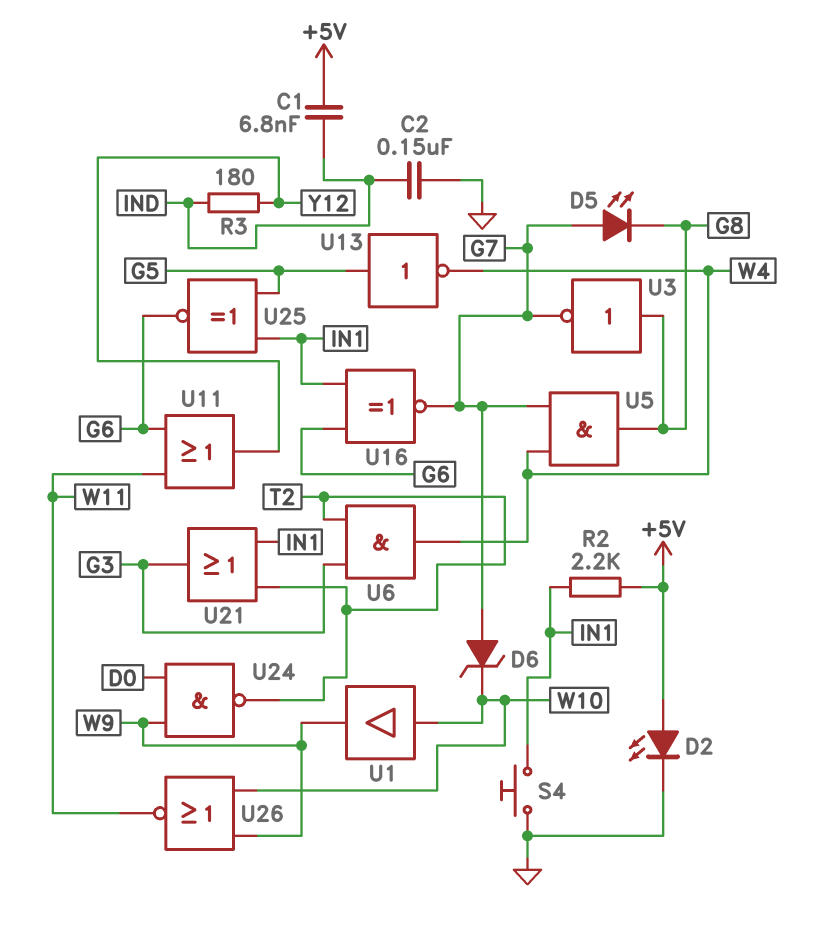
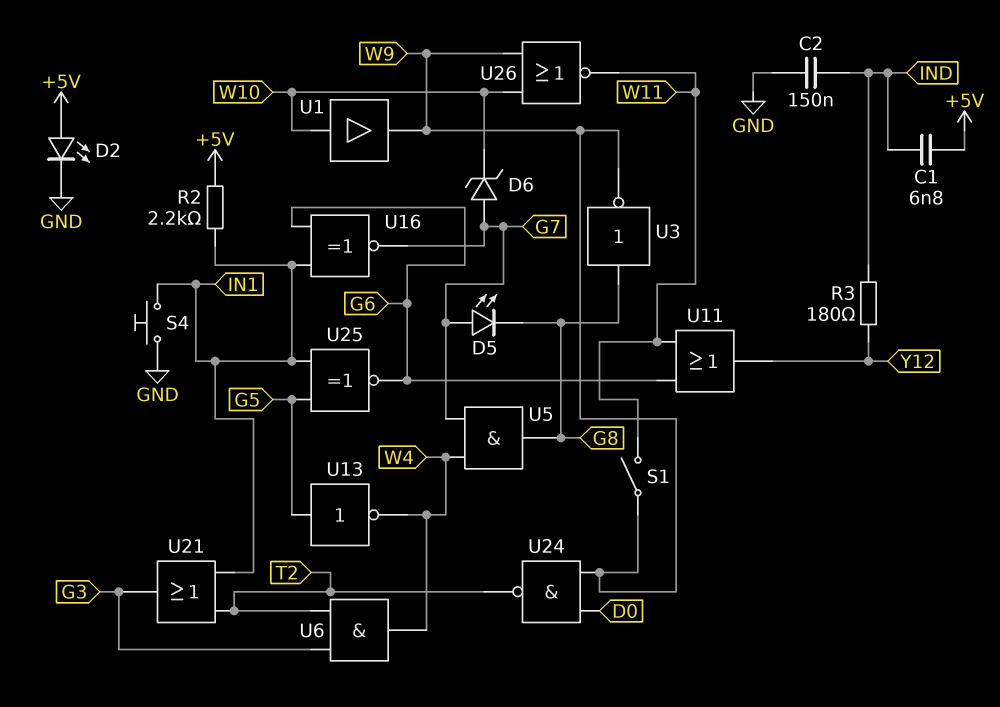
S1: none -> switch (W9, W11)
U3: NOT (in G8, out G7) -> NOT (in G8, out W9)

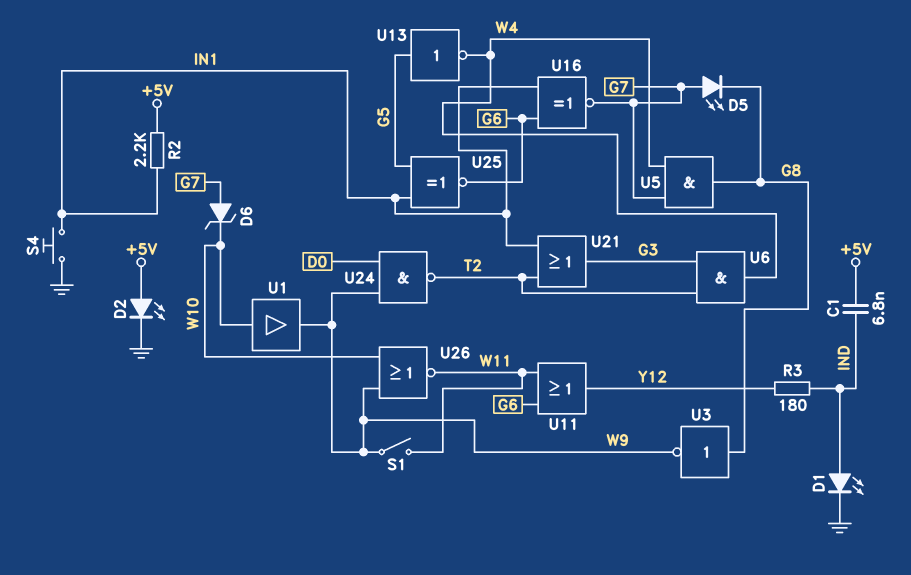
C2: 150nF (GND, IND) -> none
D1: none -> LED (A IND, K GND)

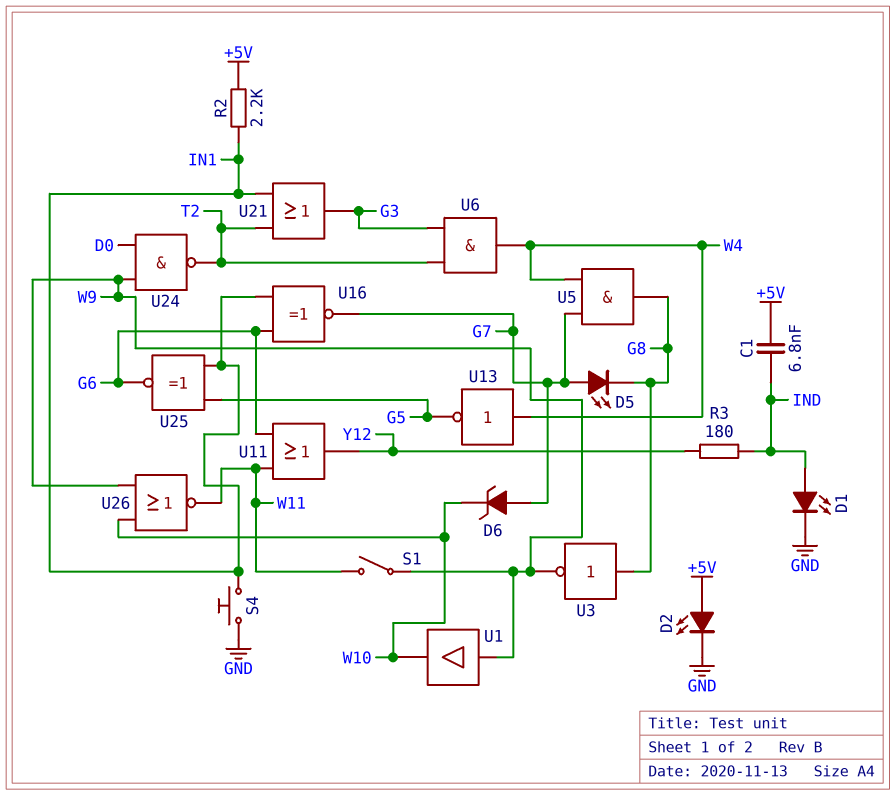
U1: buffer (in W10, out W9) -> buffer (in W9, out W10)
U13: NOT (in G5, out W4) -> NOT (in W4, out G5)

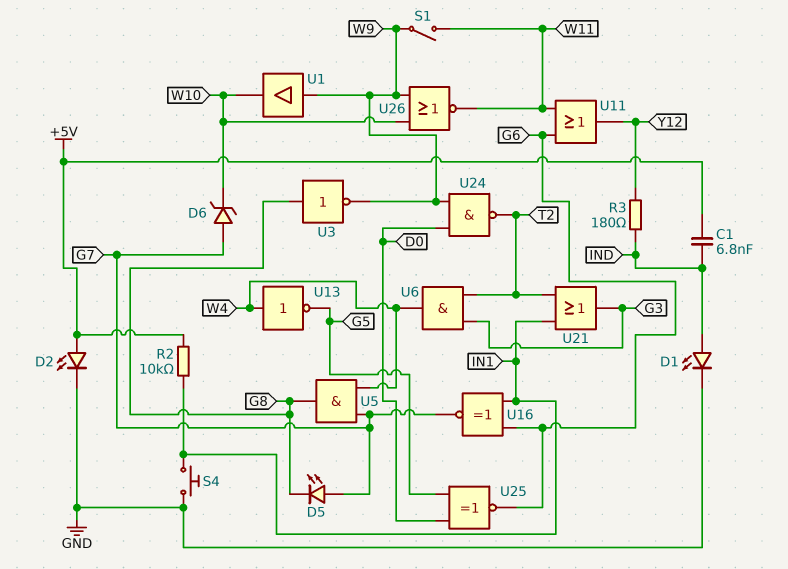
R2: 2.2k (+5V, IN1) -> 10k (+5V, IN1)
U25: XNOR (in G5, in IN1, out G6) -> XNOR (in D0, in G5, out G6)

